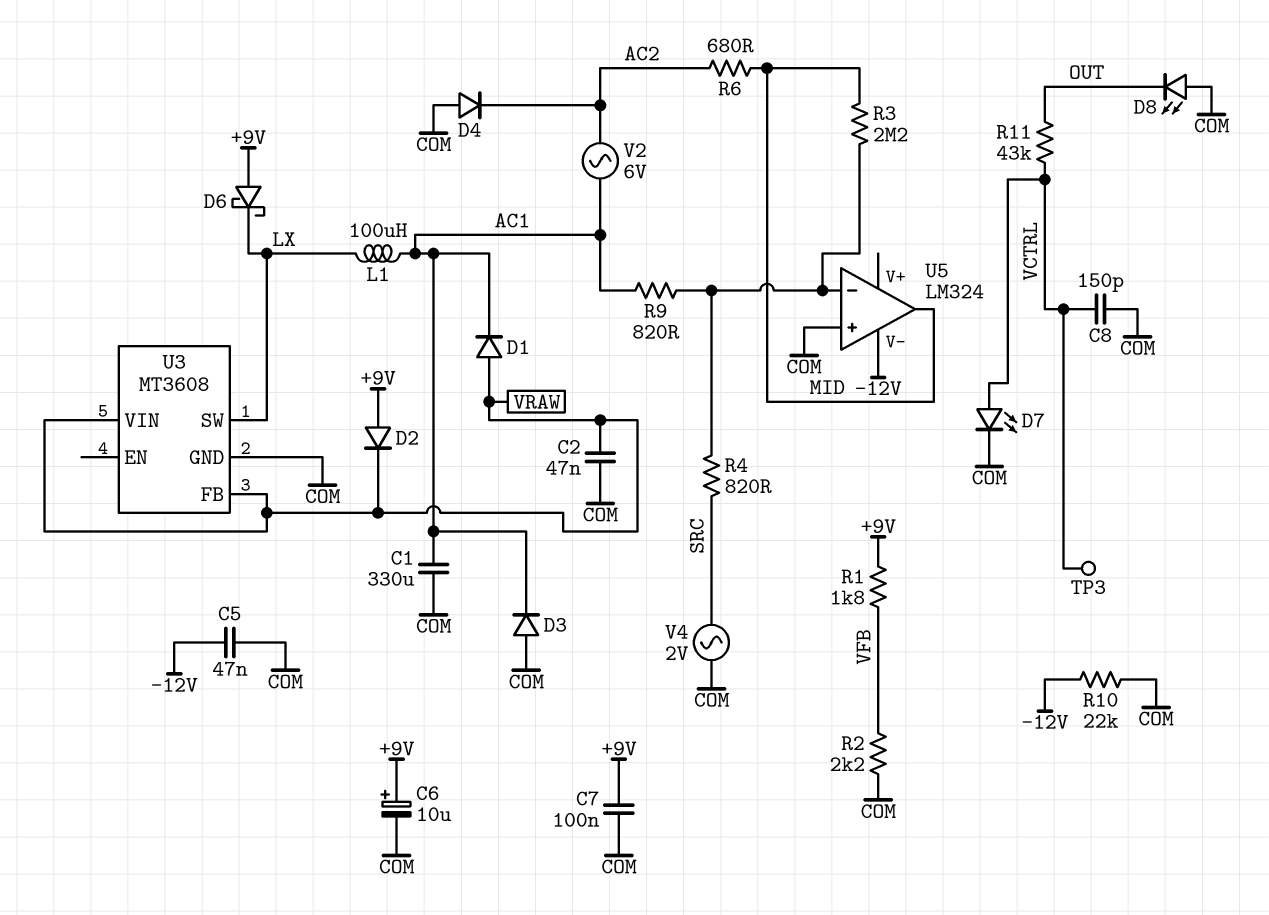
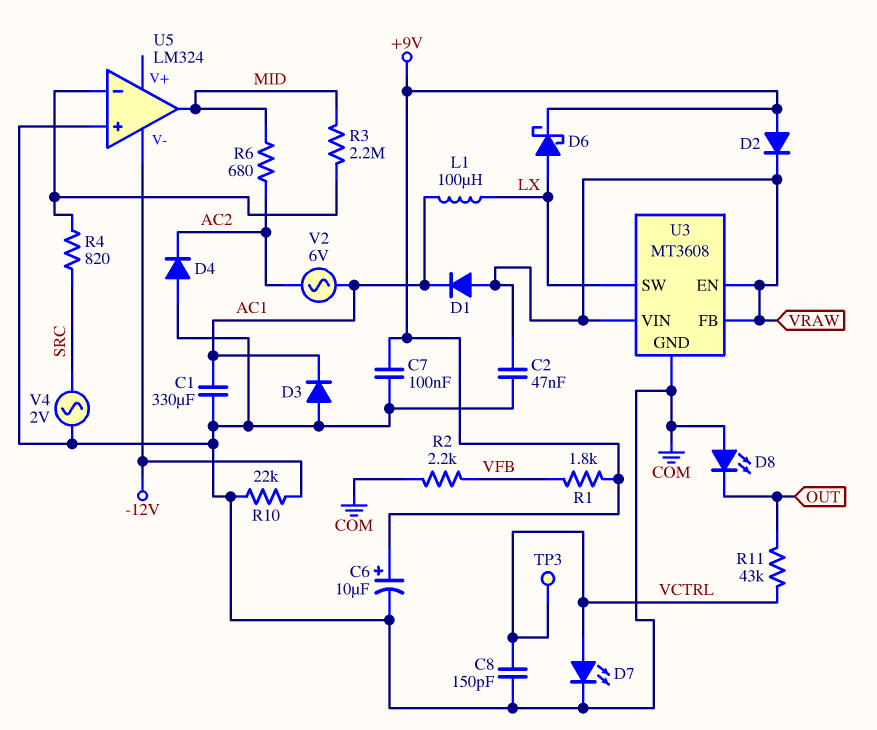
C5: 47nF (-12V, COM) -> none
D6: schottky (A +9V, K LX) -> schottky (A LX, K +9V)
R9: 820 (AC1, U5/in-) -> none
U3 pin EN: none -> VRAW

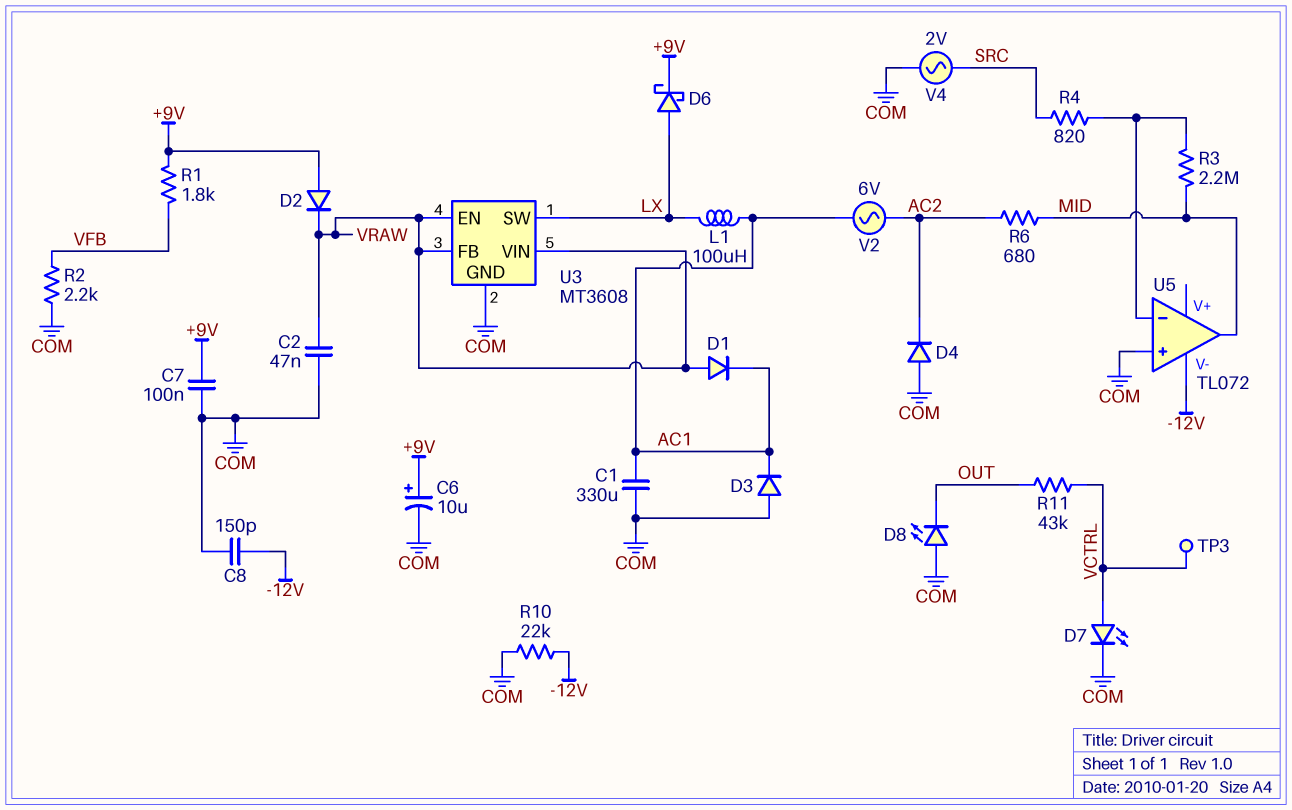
C8: 150pF (COM, VCTRL) -> 150pF (-12V, COM)
U5: LM324 -> TL072

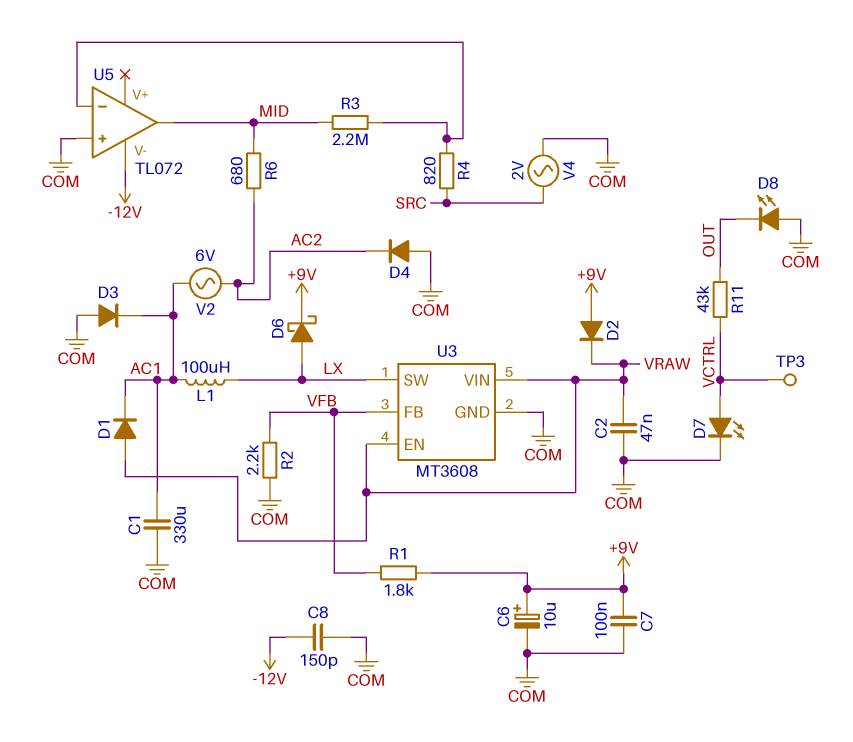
R10: 22k (-12V, COM) -> none
U3 pin FB: VRAW -> VFB

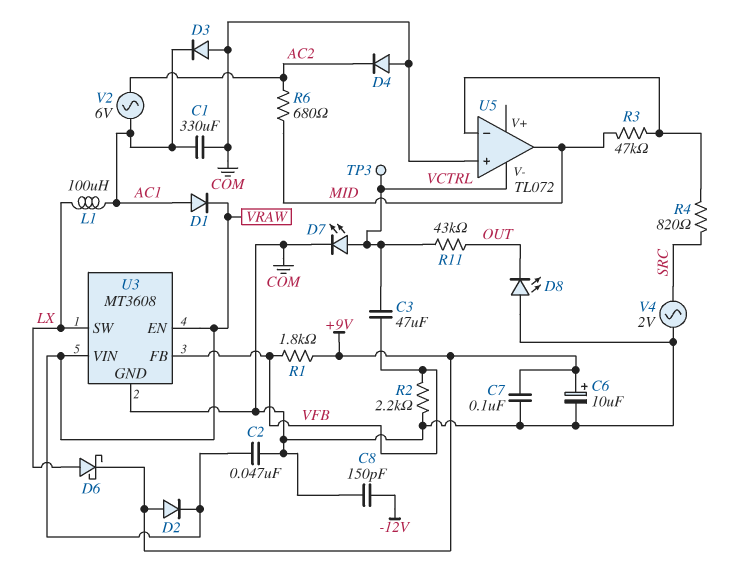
C3: none -> 47uF (VCTRL, VFB)
D1: diode (A VRAW, K AC1) -> diode (A AC1, K VRAW)
R3: 2.2M (MID, U5/in-) -> 47k (MID, U5/in-)
U5 pin V-: -12V -> VCTRL

